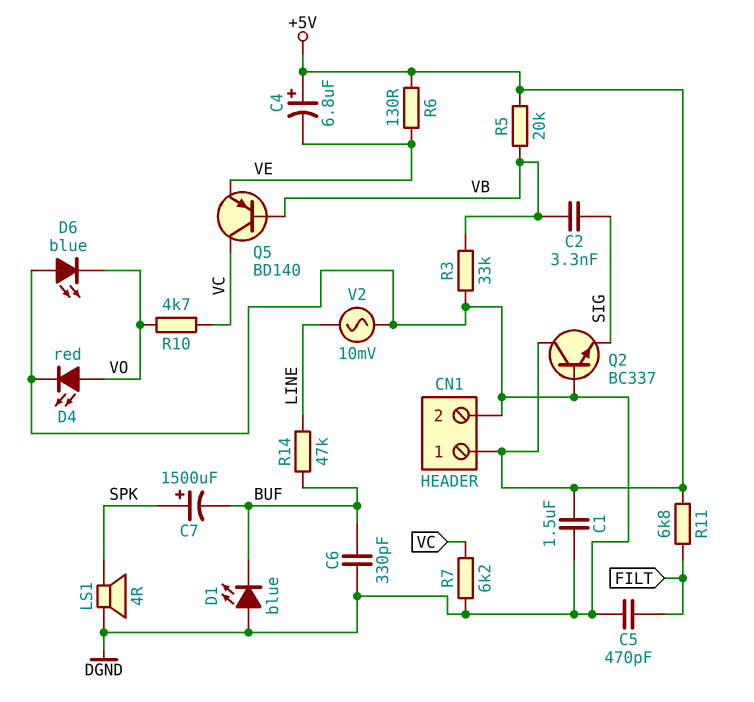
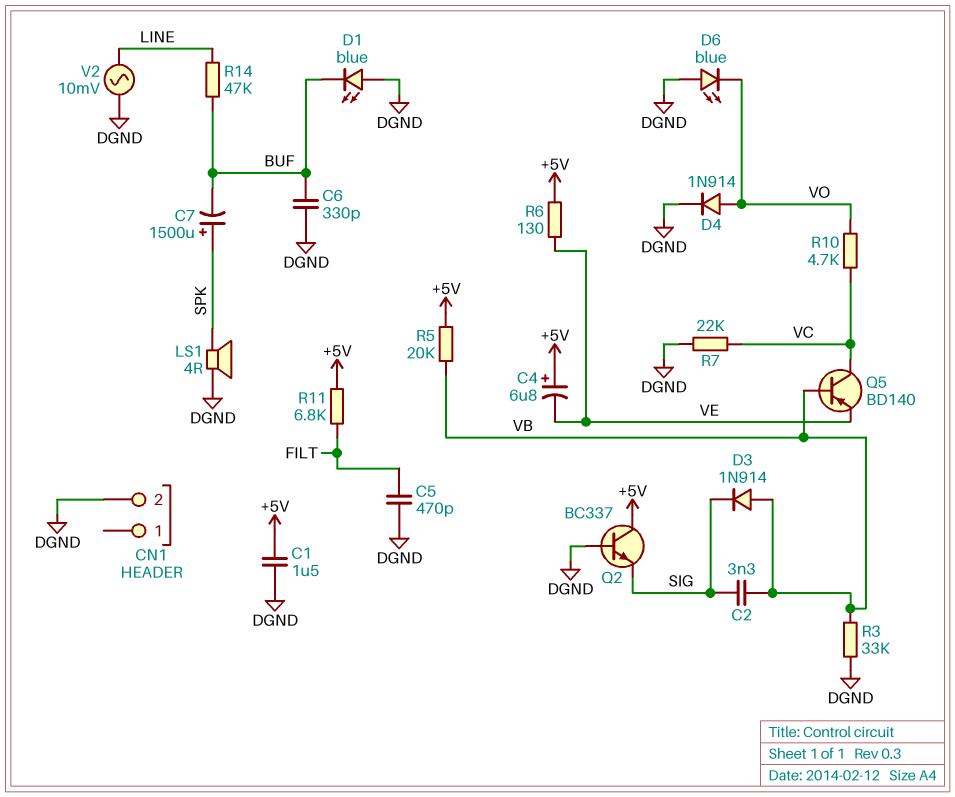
CN1 pin 1: +5V -> none
D3: none -> diode 1N914 (A VB, K SIG)
D4: LED red (A VO, K DGND) -> diode 1N914 (A VO, K DGND)
R7: 6.2k (DGND, VC) -> 22k (DGND, VC)

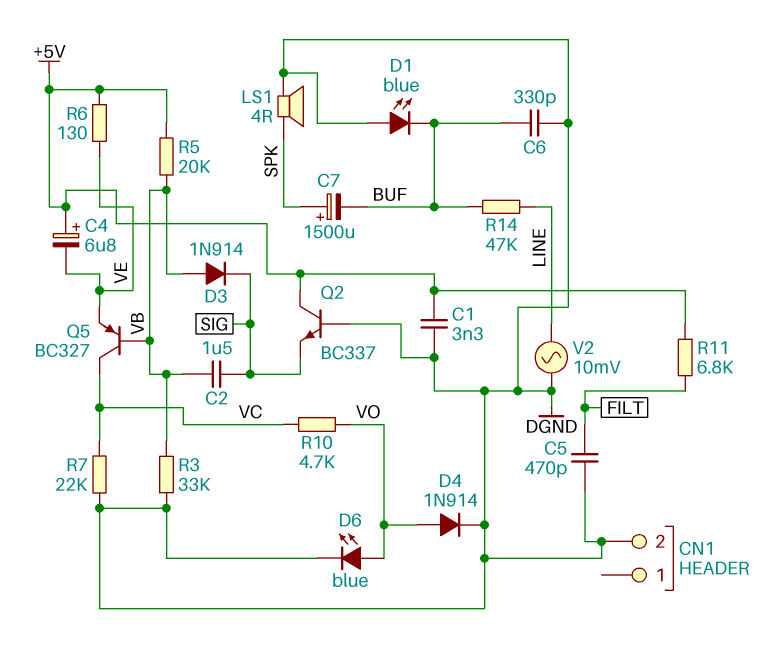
C1: 1.5uF (+5V, DGND) -> 3.3nF (+5V, DGND)
C2: 3.3nF (SIG, VB) -> 1.5uF (SIG, VB)
D6: LED blue (A DGND, K VO) -> LED blue (A VO, K DGND)
Q5: PNP BD140 (B VB, C VC, E VE) -> PNP BC327 (B VB, C VC, E VE)

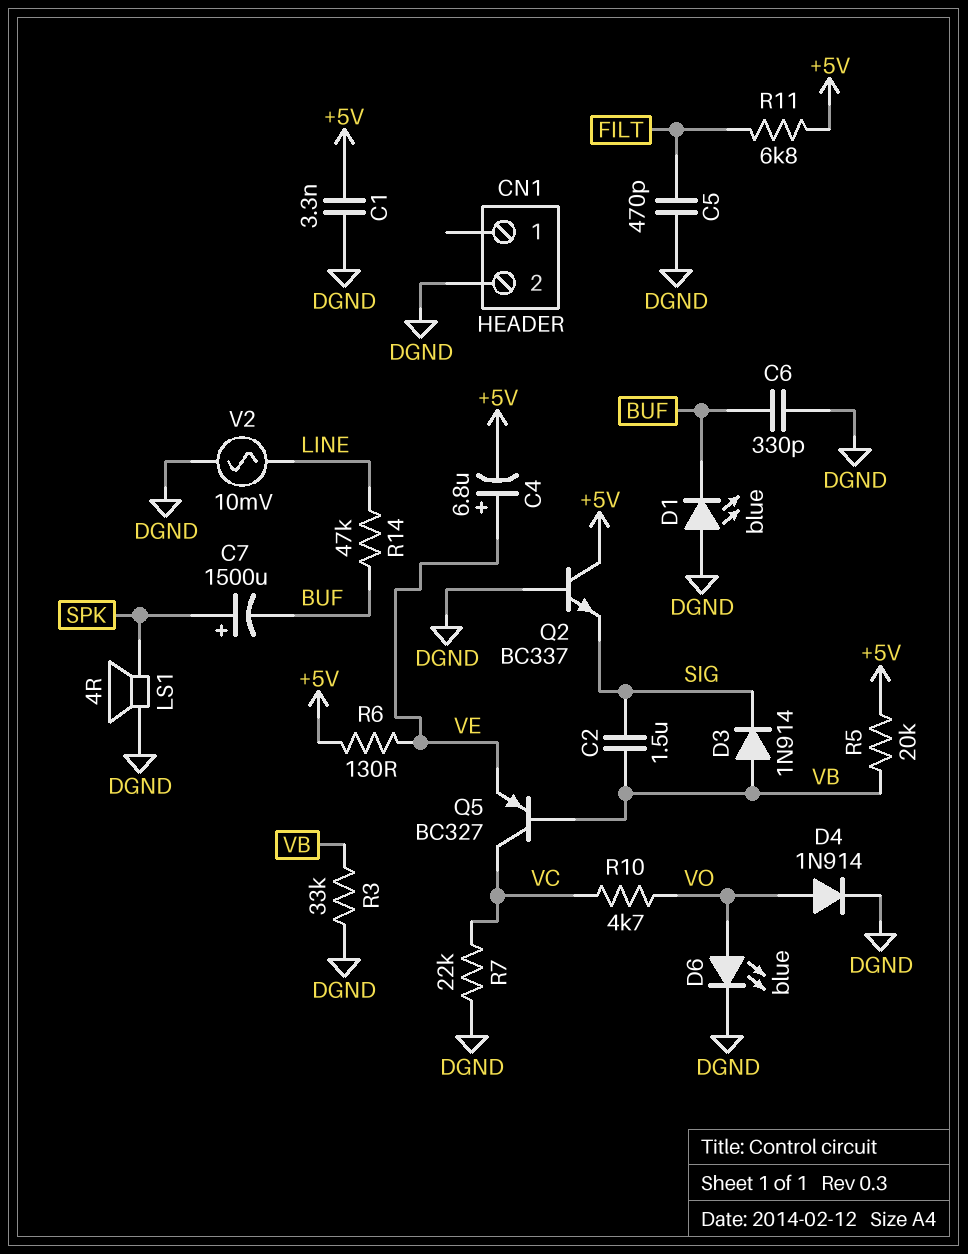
C4: 6.8uF (plus +5V, minus VE) -> 6.8uF (plus VE, minus +5V)

